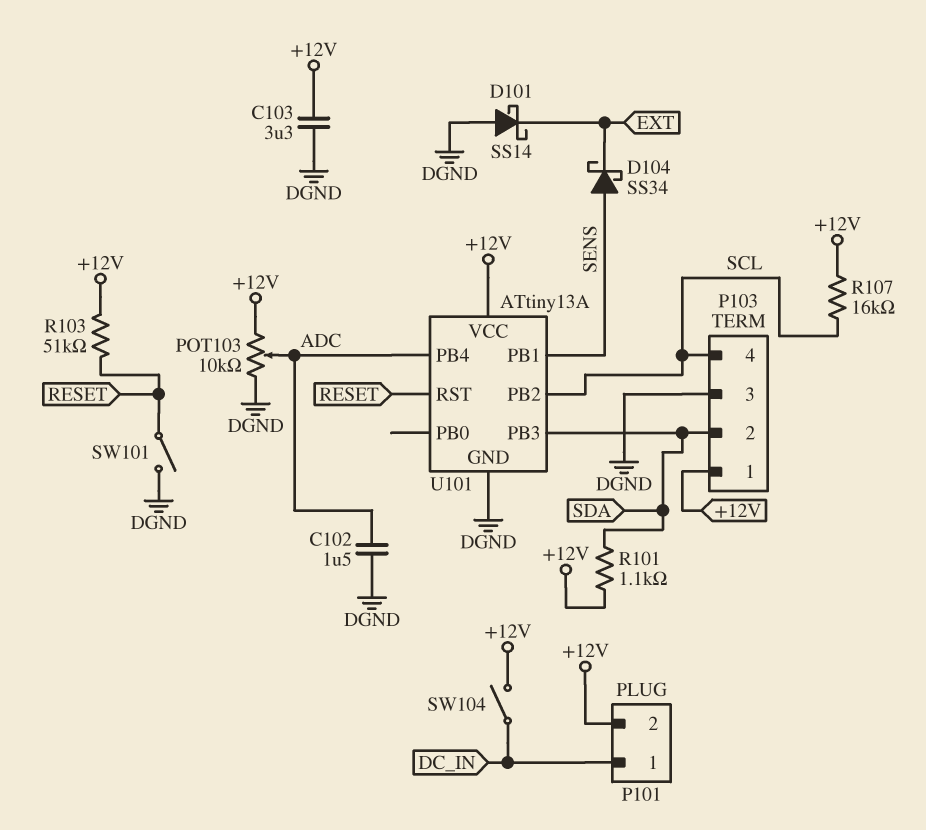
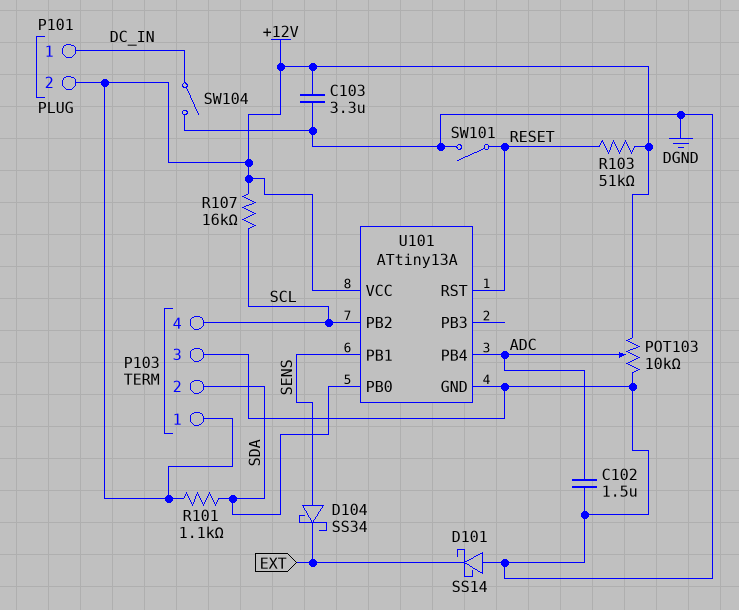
SW104: switch (+12V, DC_IN) -> switch (DC_IN, DGND)
U101 pin PB0: none -> SDA
U101 pin PB3: SDA -> none

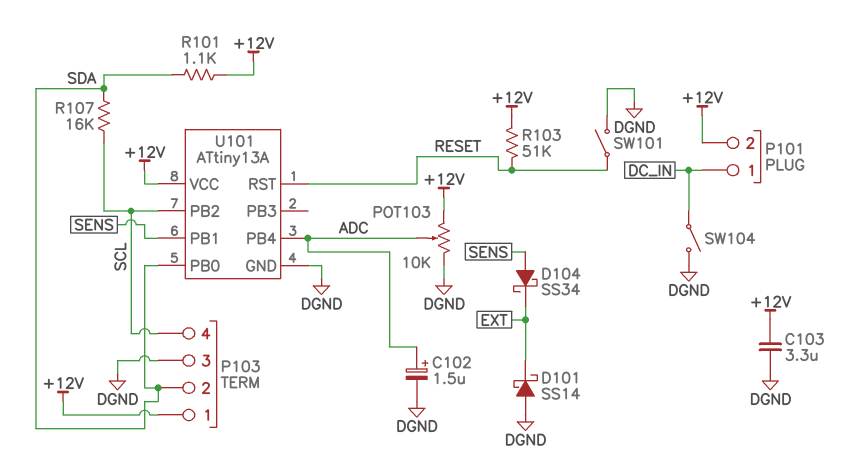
C102: 1.5uF (ADC, DGND) -> 1.5uF (plus ADC, minus DGND)
R107: 16k (+12V, SCL) -> 16k (SCL, SDA)

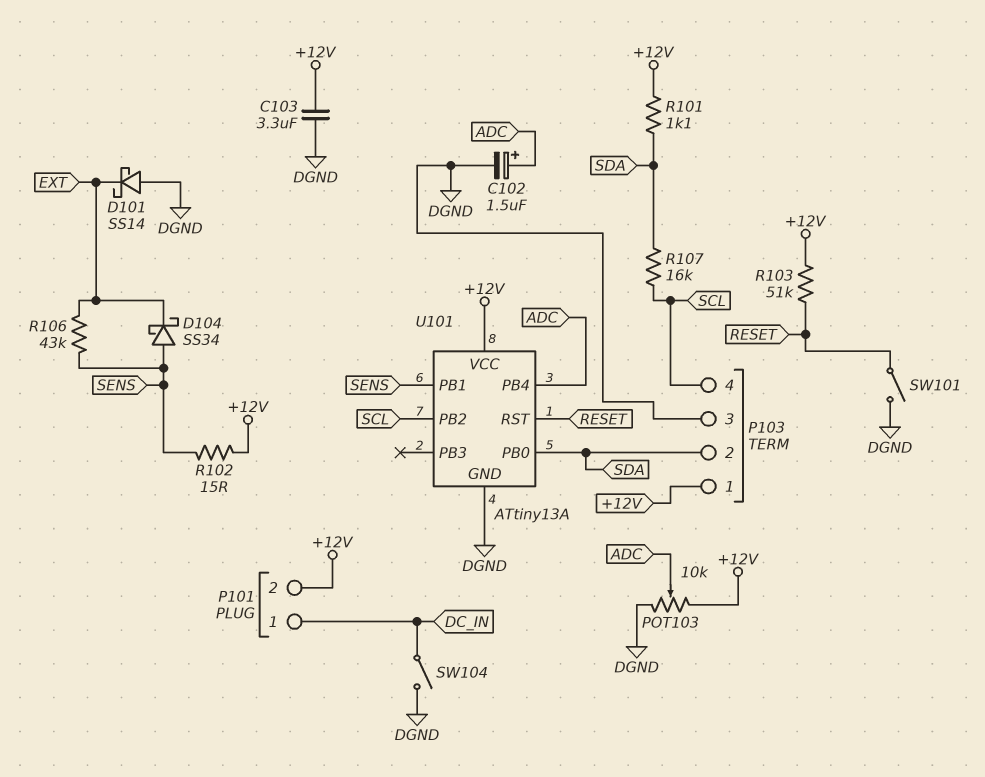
R102: none -> 15 (+12V, SENS)
R106: none -> 43k (EXT, SENS)

